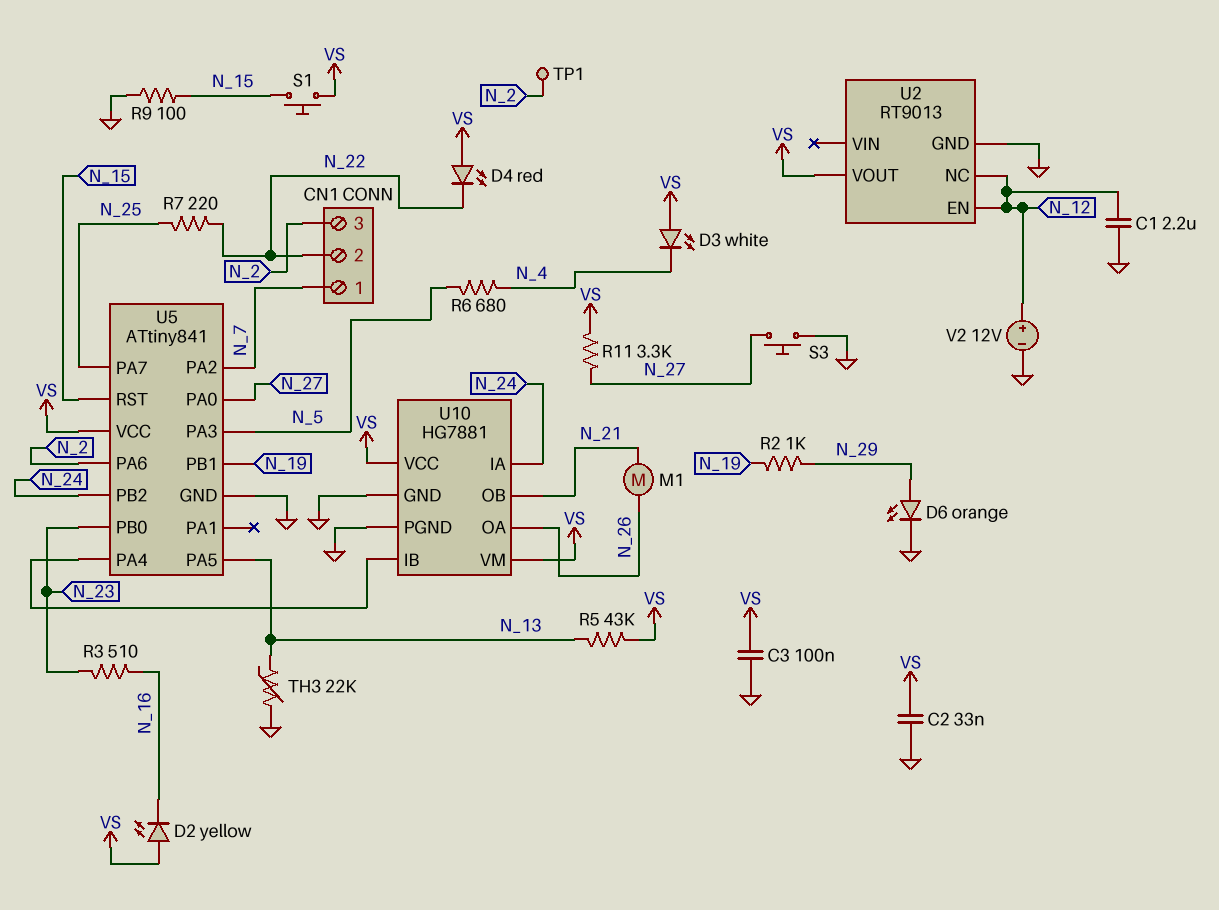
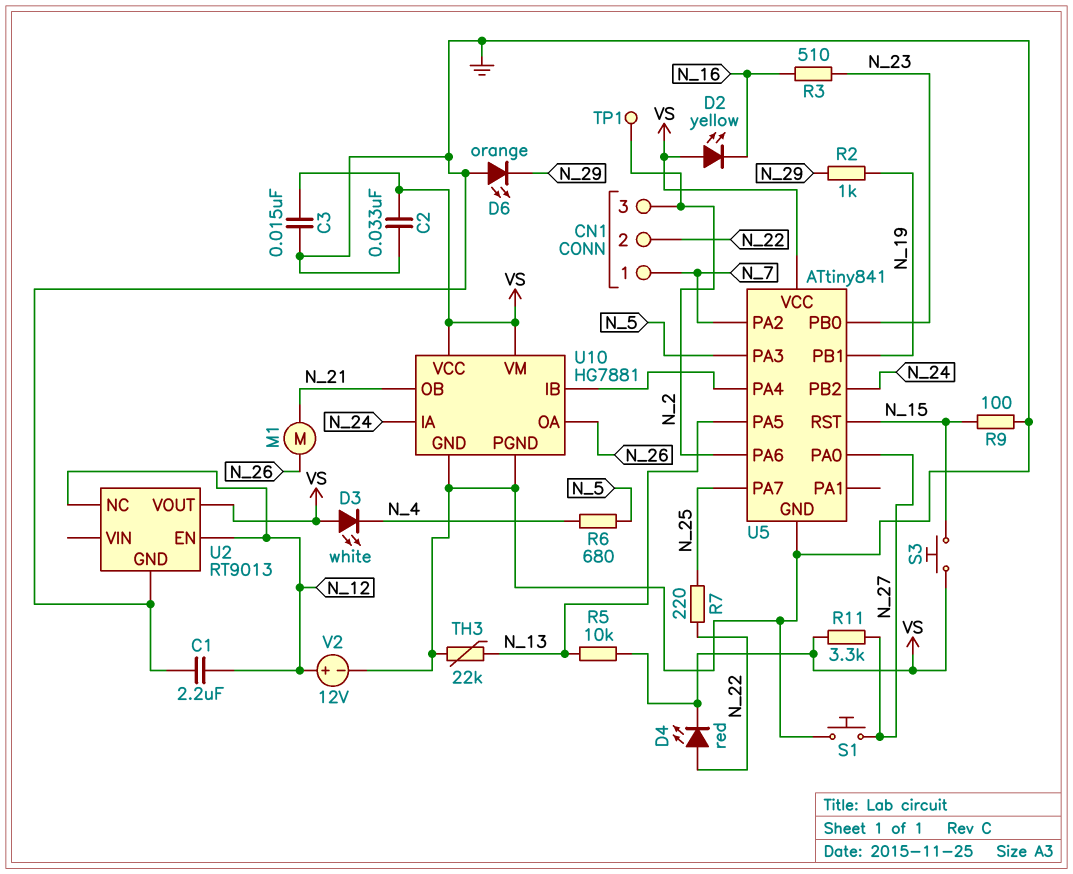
C3: 100nF (GND, VS) -> 15nF (GND, VS)
D4: LED red (A VS, K N_22) -> LED red (A N_22, K VS)
D6: LED orange (A N_29, K GND) -> LED orange (A GND, K N_29)
R5: 43k (N_13, VS) -> 10k (N_13, VS)
S1: button (N_15, VS) -> button (GND, N_27)
S3: button (GND, N_27) -> button (N_15, VS)

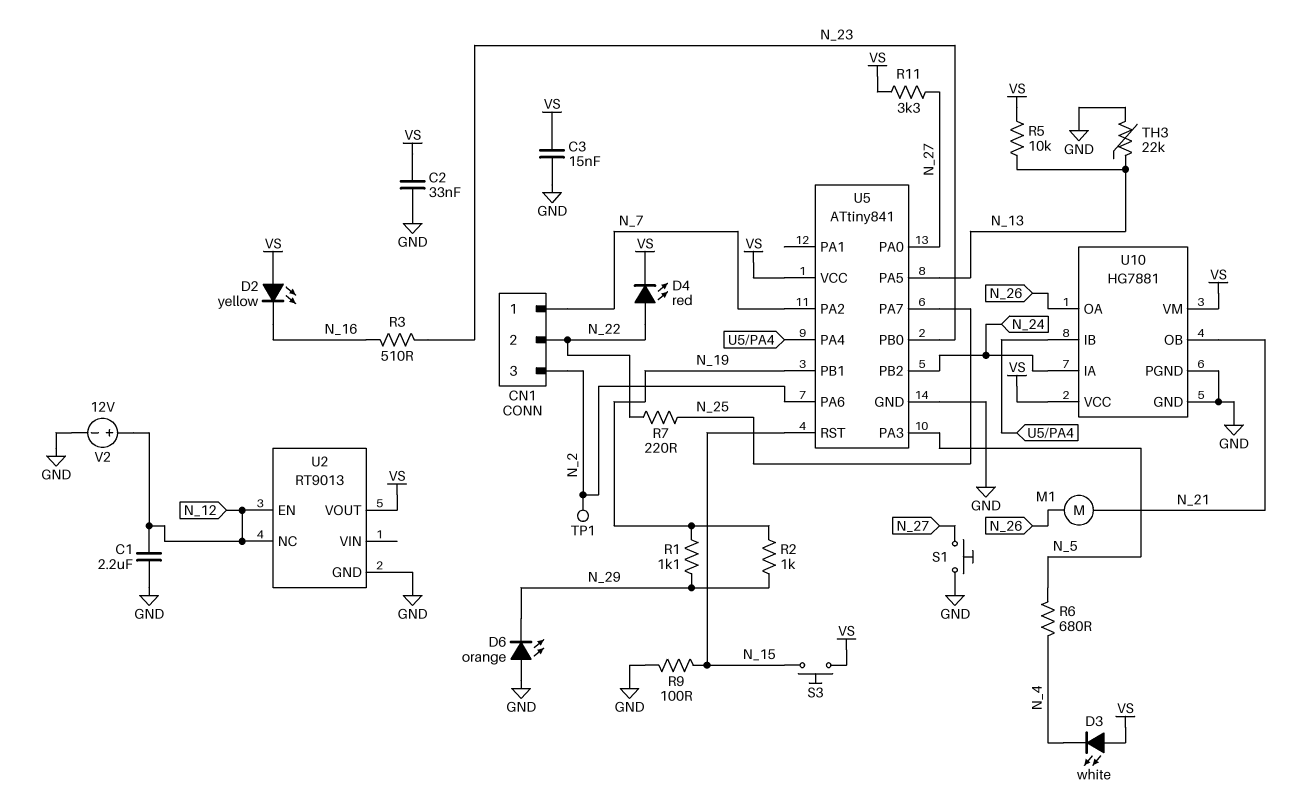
R1: none -> 1.1k (N_19, N_29)

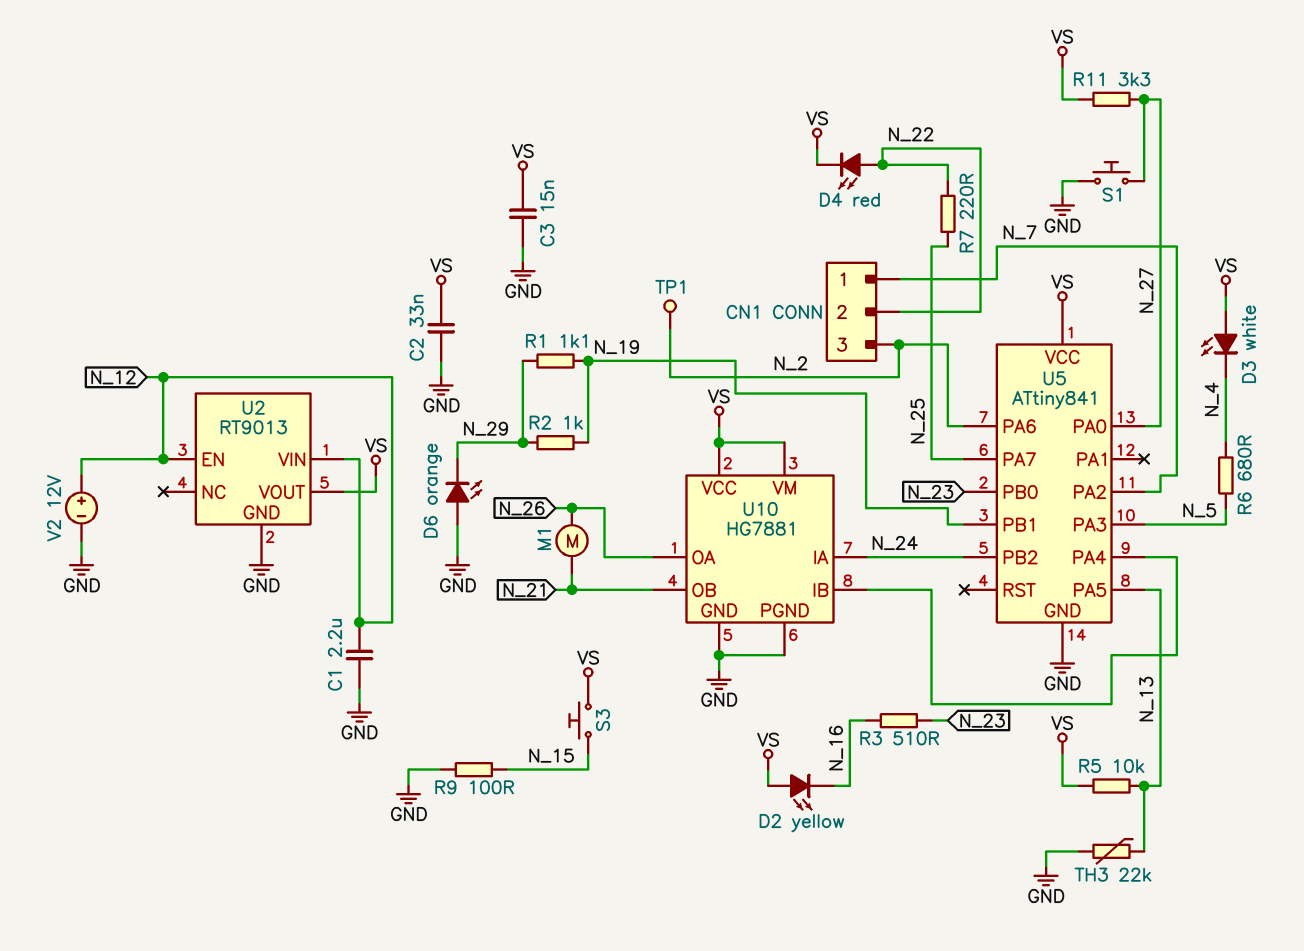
U2 pin NC: N_12 -> none
U2 pin VIN: none -> N_12
U5 pin RST: N_15 -> none

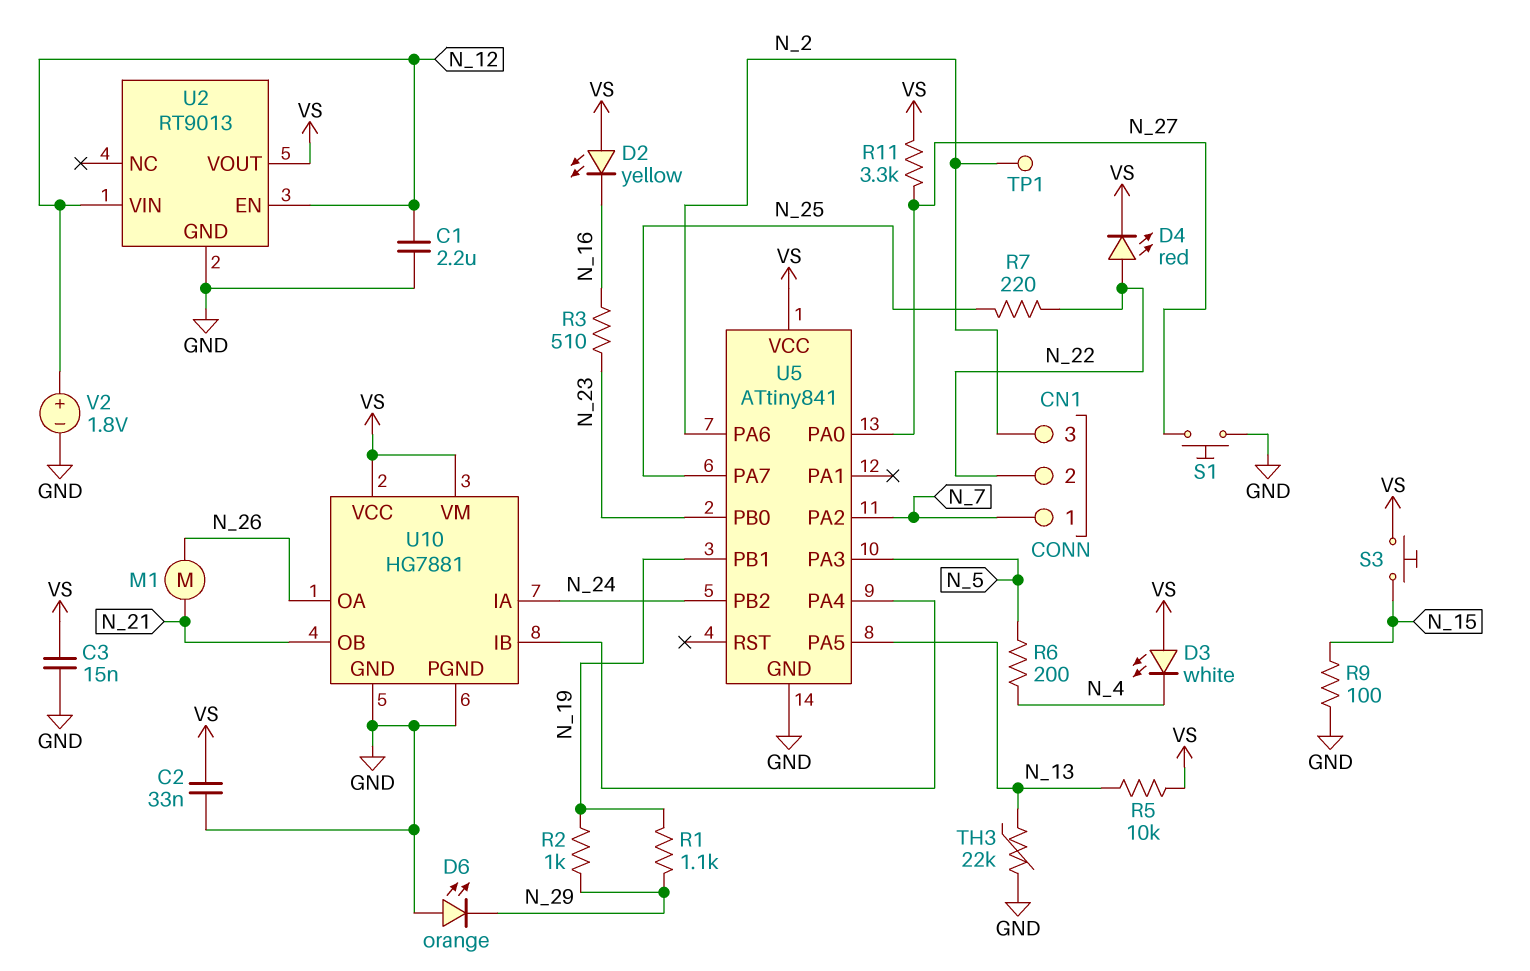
R6: 680 (N_4, N_5) -> 200 (N_4, N_5)
V2: 12V (plus N_12, minus GND) -> 1.8V (plus N_12, minus GND)

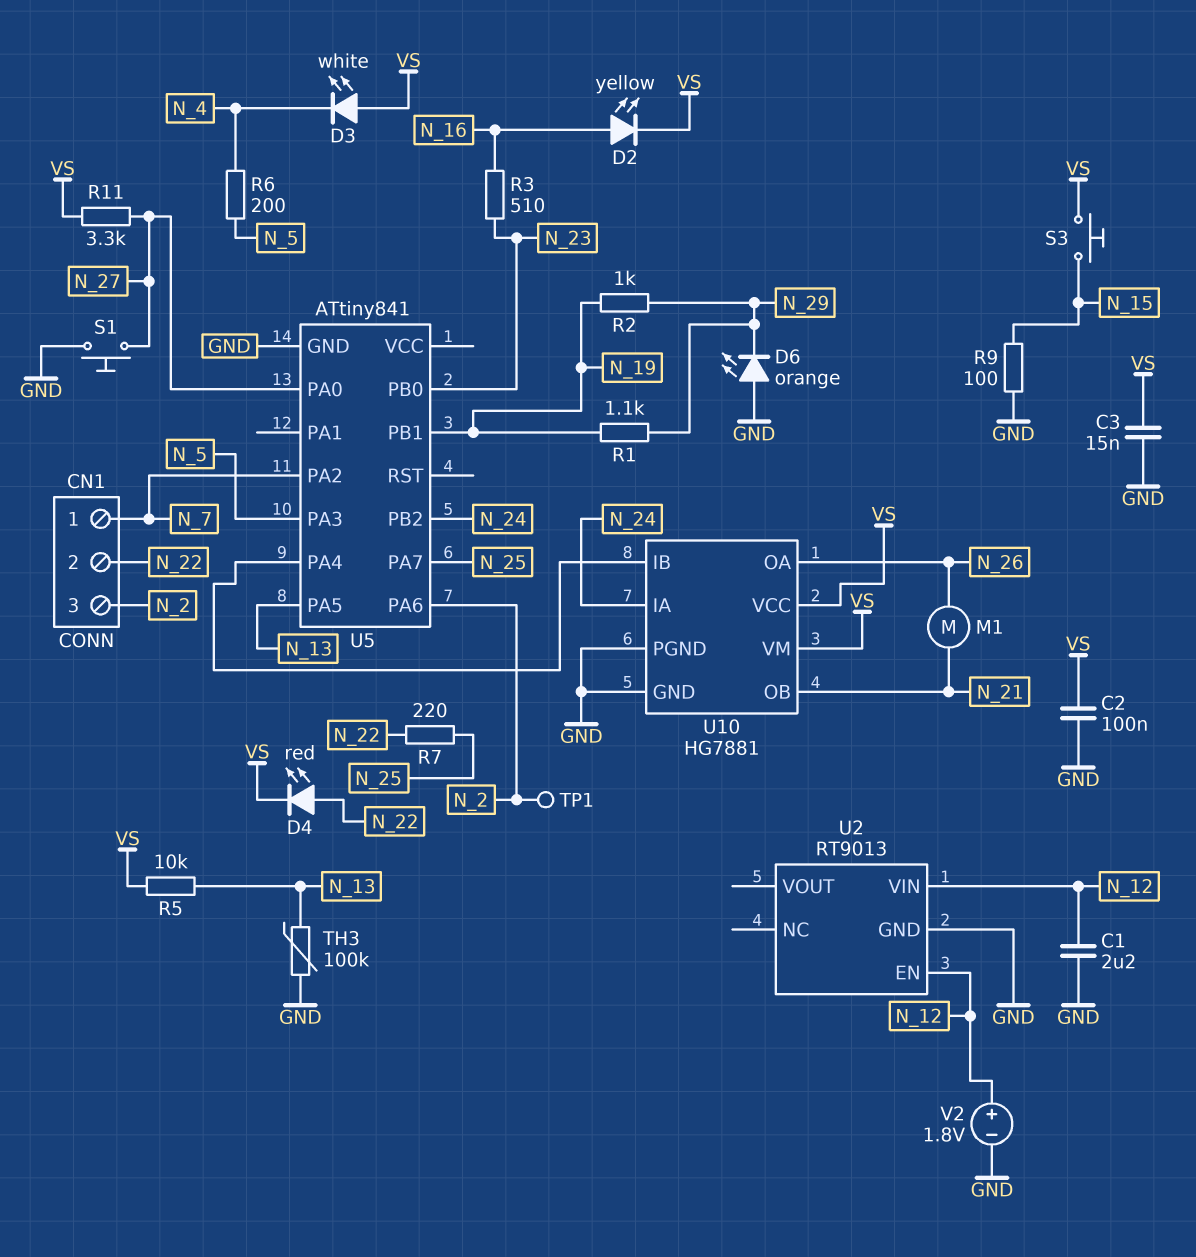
C2: 33nF (GND, VS) -> 100nF (GND, VS)
D2: LED yellow (A VS, K N_16) -> LED yellow (A N_16, K VS)
TH3: 22k (GND, N_13) -> 100k (GND, N_13)
U2 pin VOUT: VS -> none
U5 pin VCC: VS -> none

